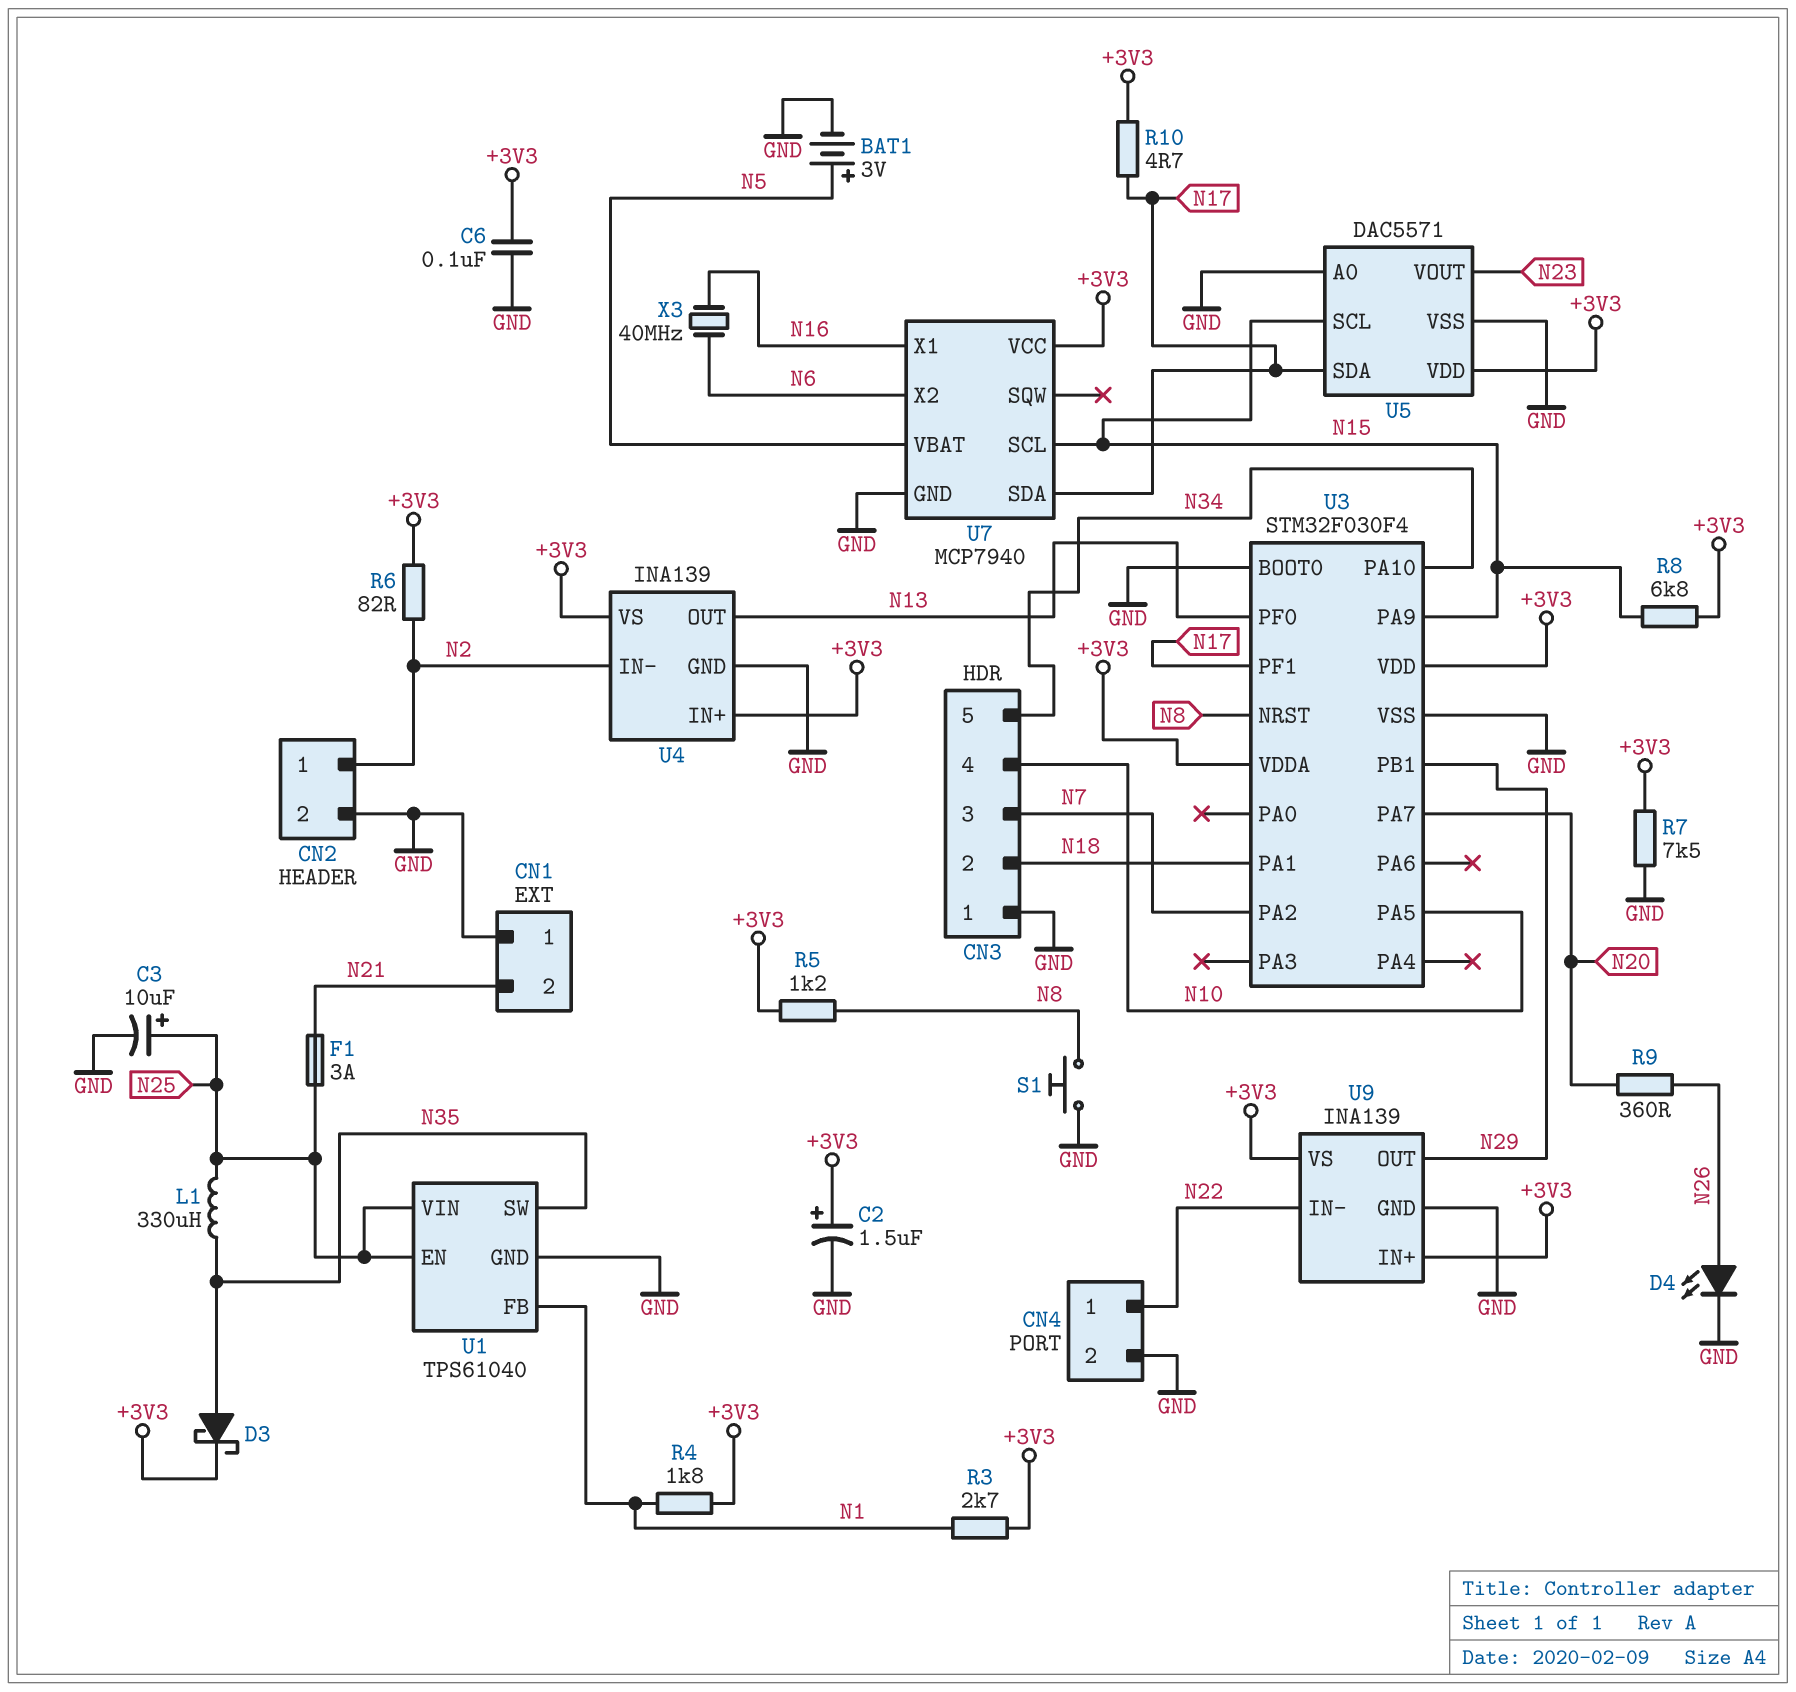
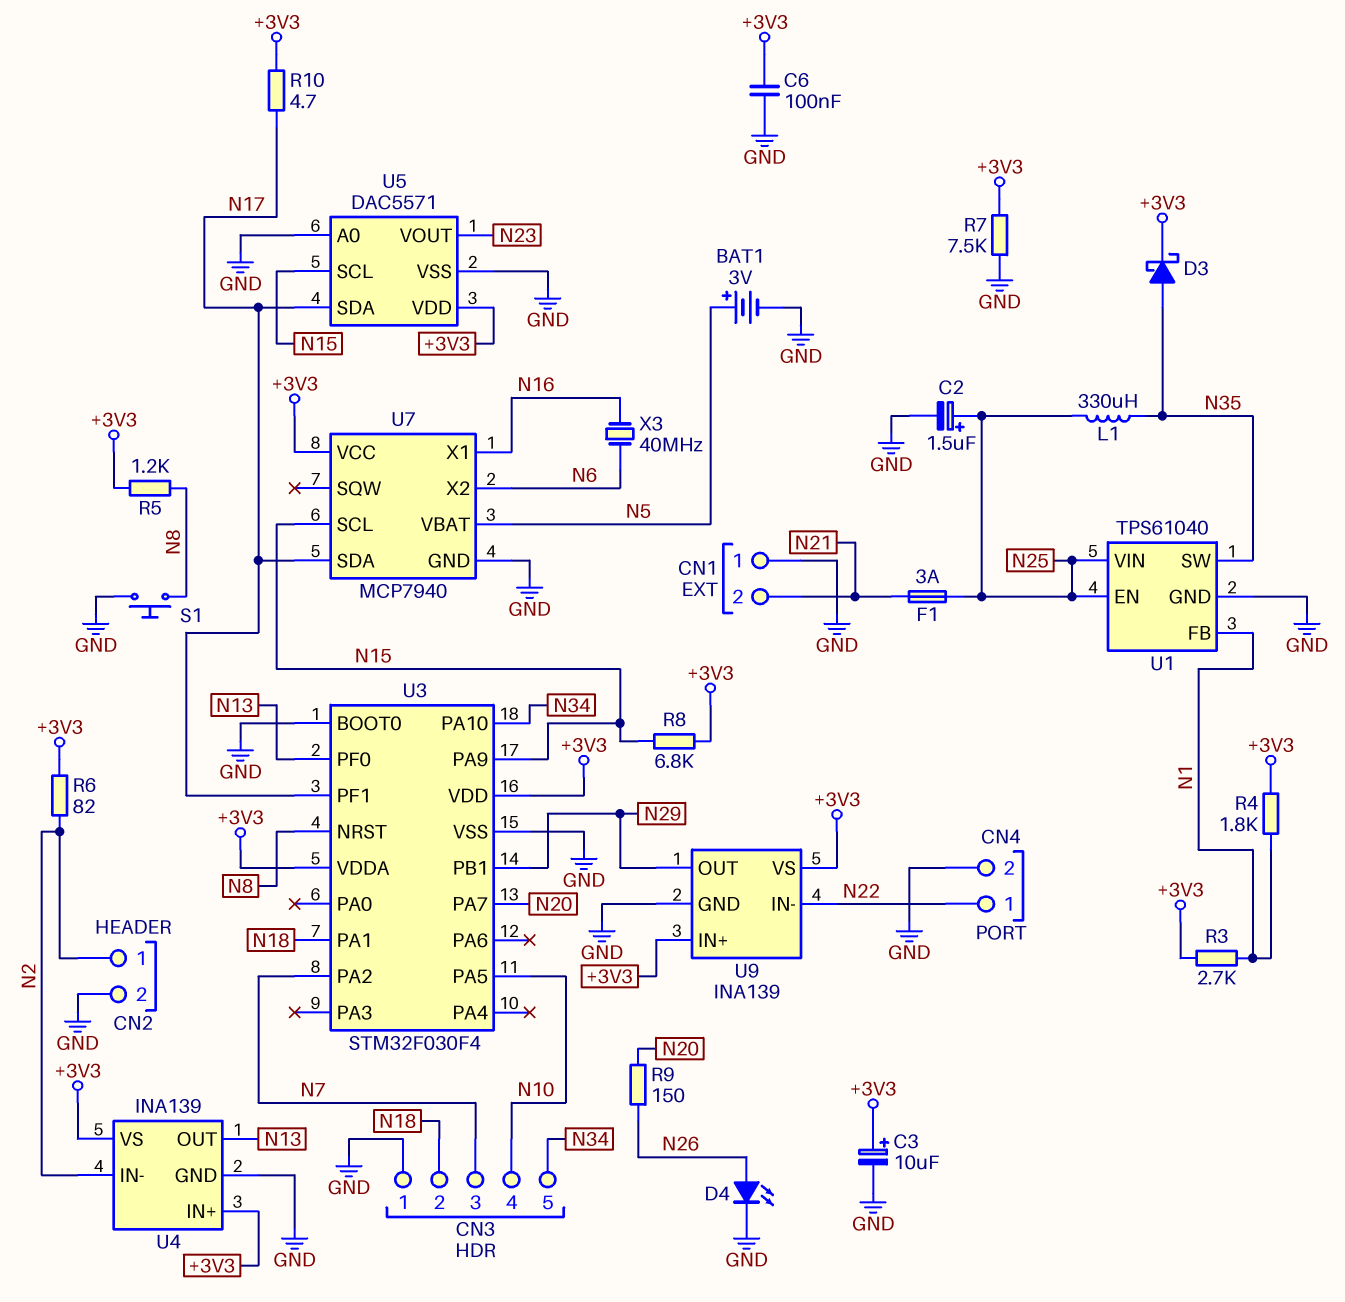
C2: 1.5uF (plus +3V3, minus GND) -> 1.5uF (plus N25, minus GND)
C3: 10uF (plus N25, minus GND) -> 10uF (plus +3V3, minus GND)
R9: 360 (N20, N26) -> 150 (N20, N26)

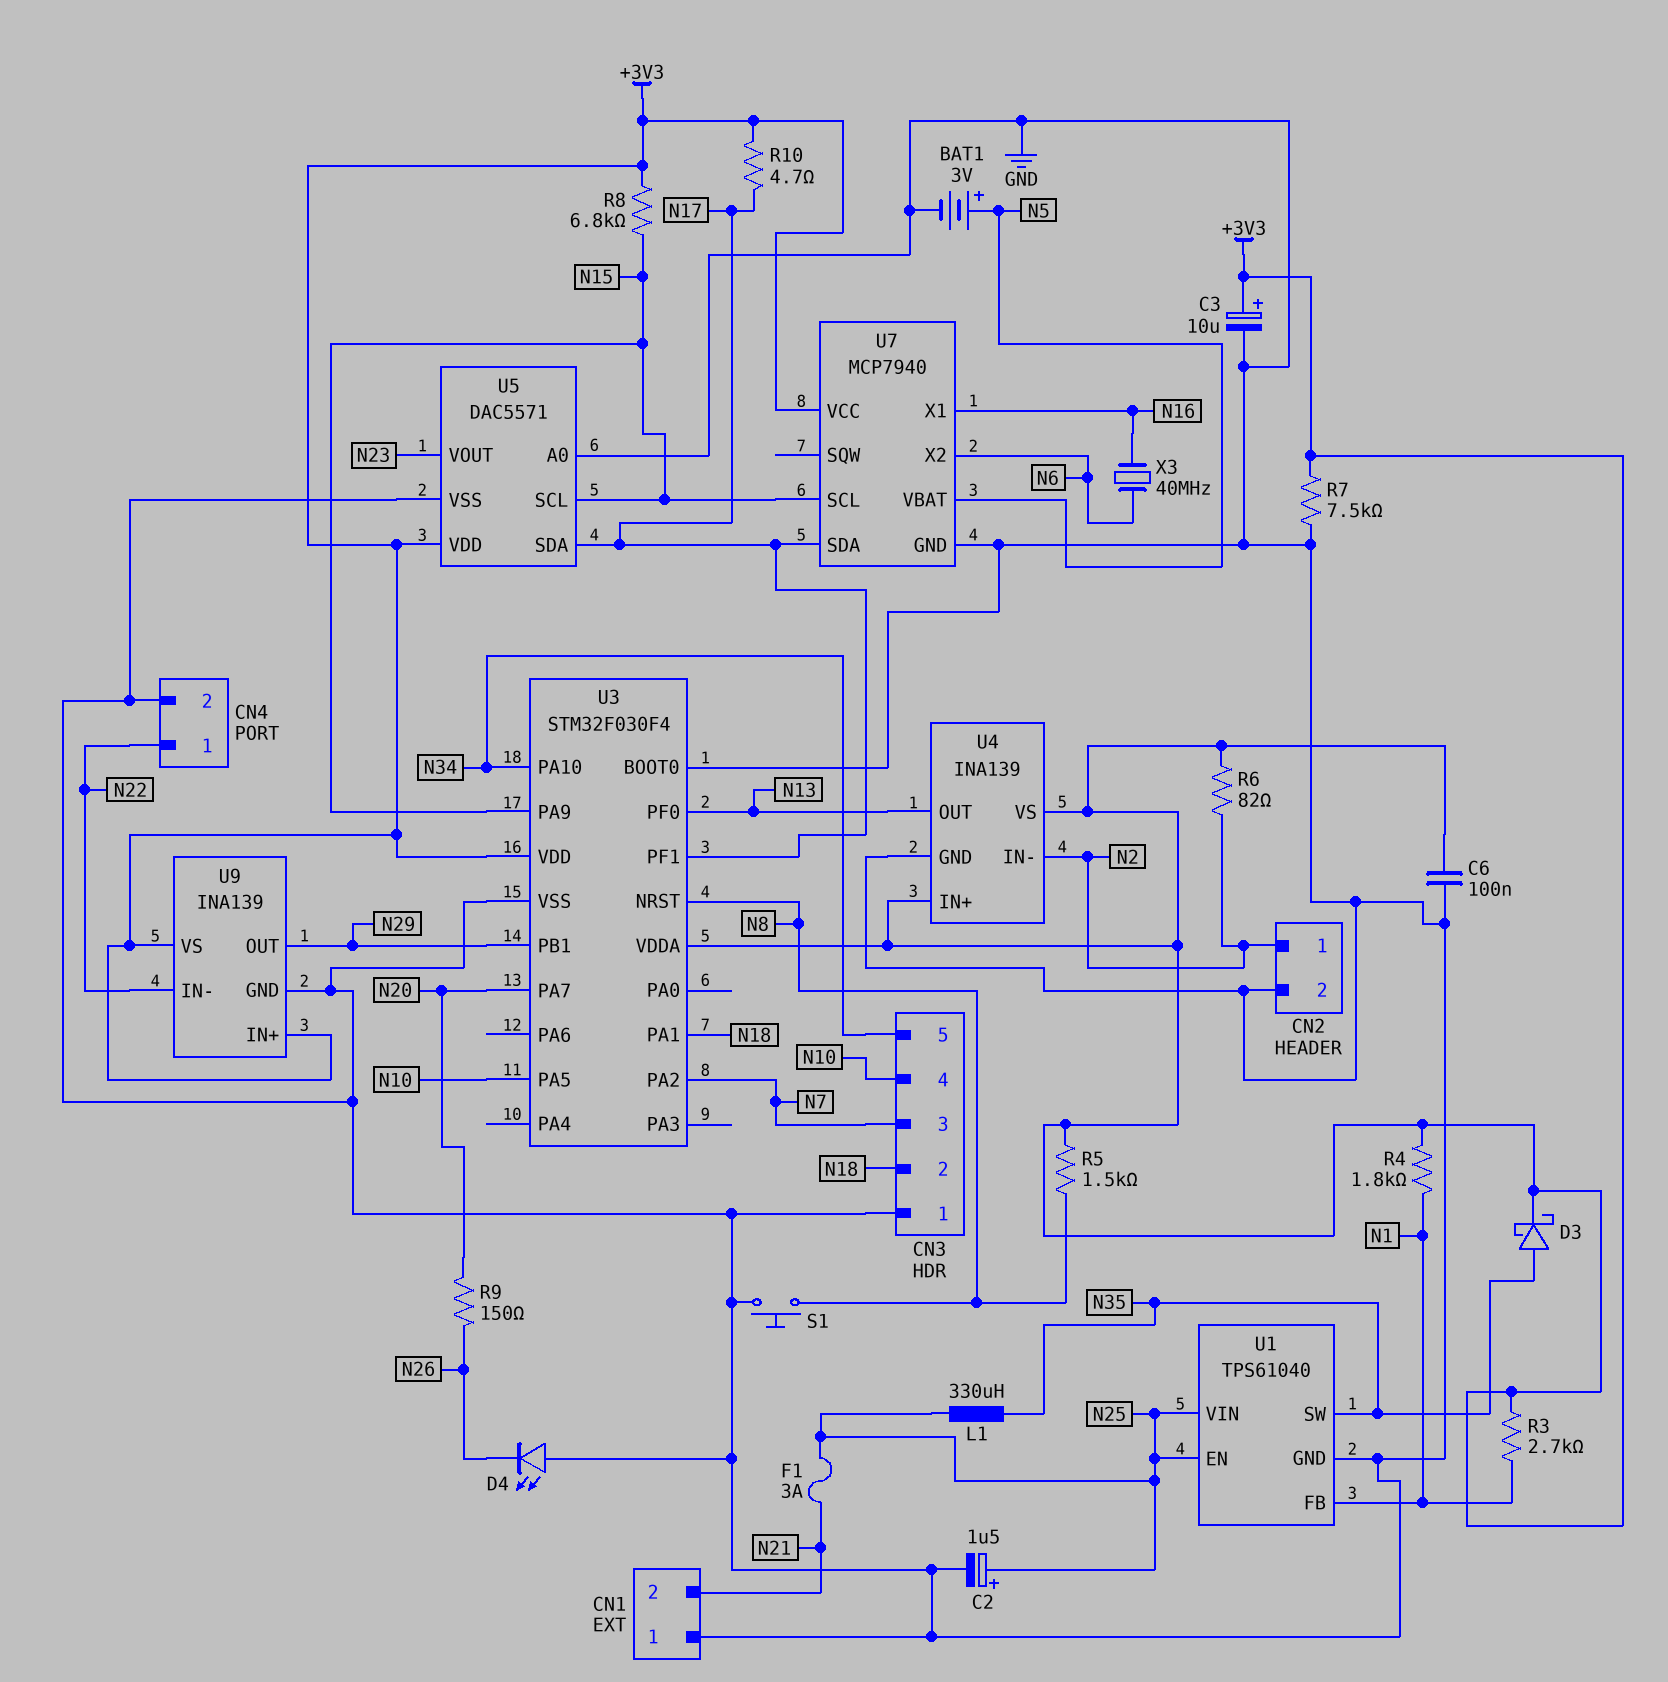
D4: LED (A N26, K GND) -> LED (A GND, K N26)
R5: 1.2k (+3V3, N8) -> 1.5k (+3V3, N8)

